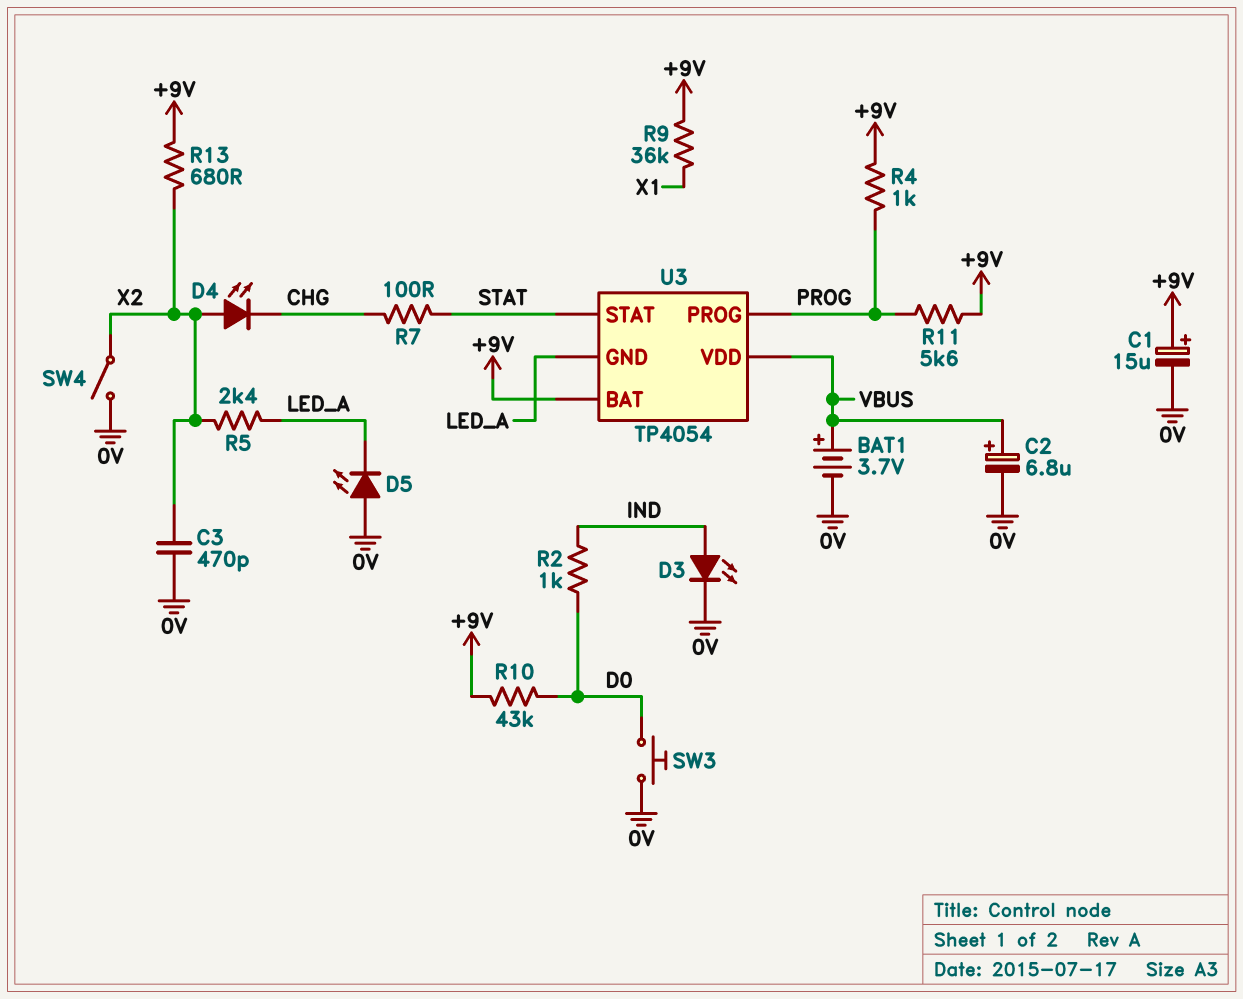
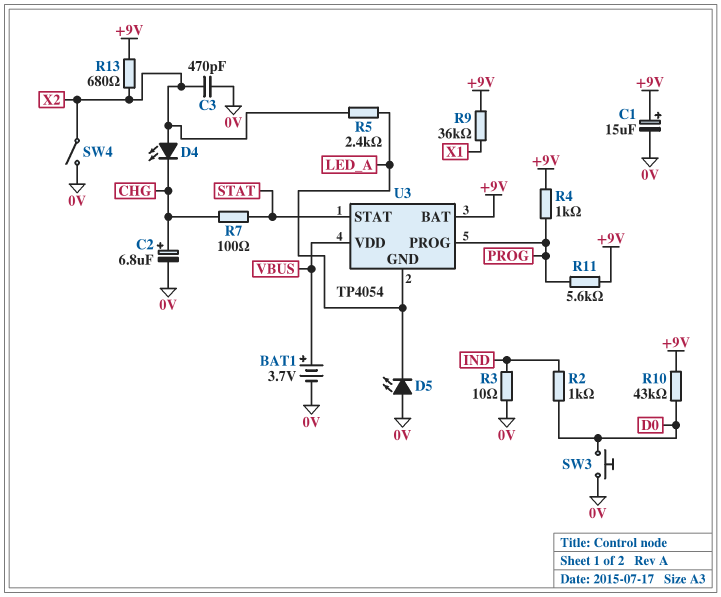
C2: 6.8uF (plus VBUS, minus 0V) -> 6.8uF (plus CHG, minus 0V)
D3: LED (A IND, K 0V) -> none
R3: none -> 10 (0V, IND)

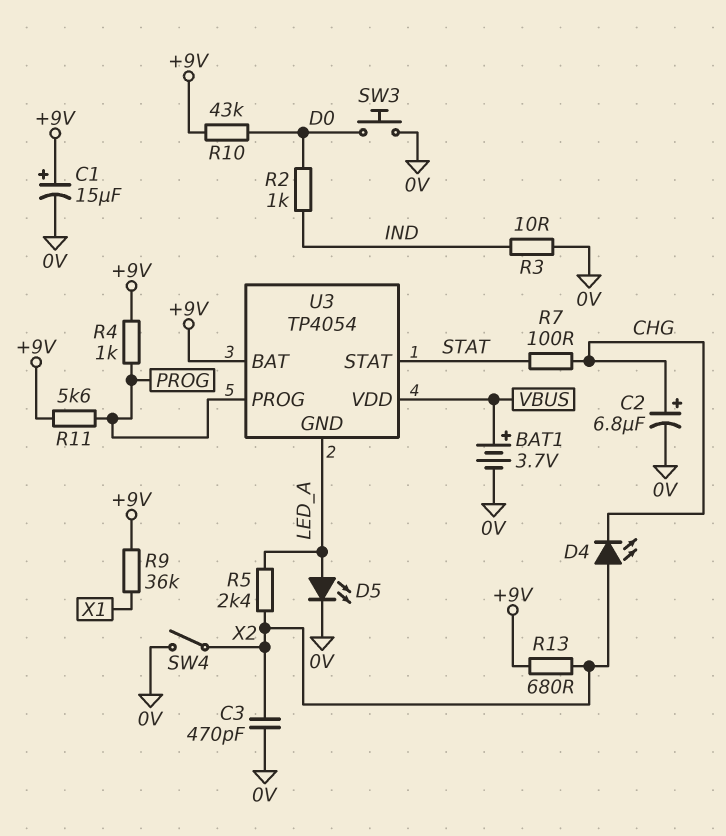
D5: LED (A 0V, K LED_A) -> LED (A LED_A, K 0V)

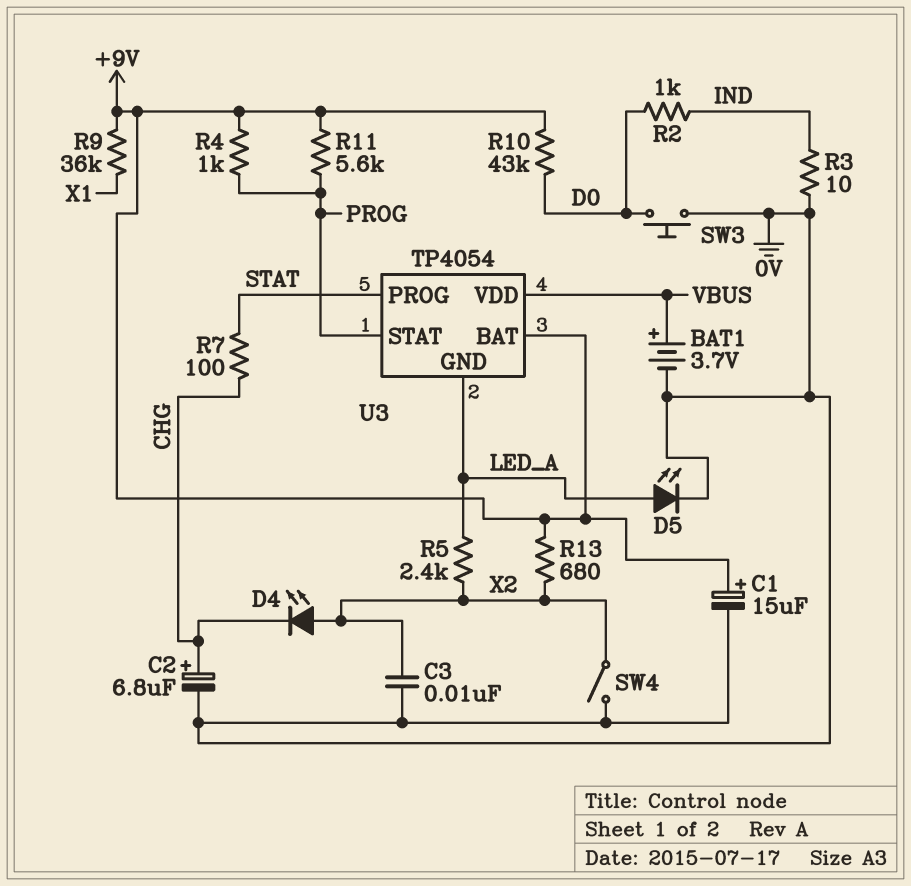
C3: 470pF (0V, X2) -> 10nF (0V, X2)
U3 pin PROG: PROG -> STAT
U3 pin STAT: STAT -> PROG

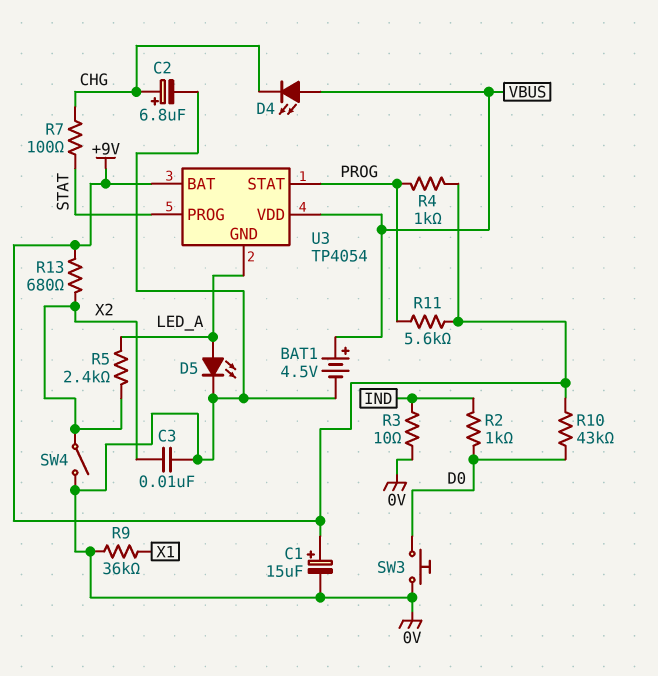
BAT1: 3.7V (plus VBUS, minus 0V) -> 4.5V (plus VBUS, minus 0V)
D4: LED (A X2, K CHG) -> LED (A VBUS, K CHG)
R9: 36k (+9V, X1) -> 36k (0V, X1)

